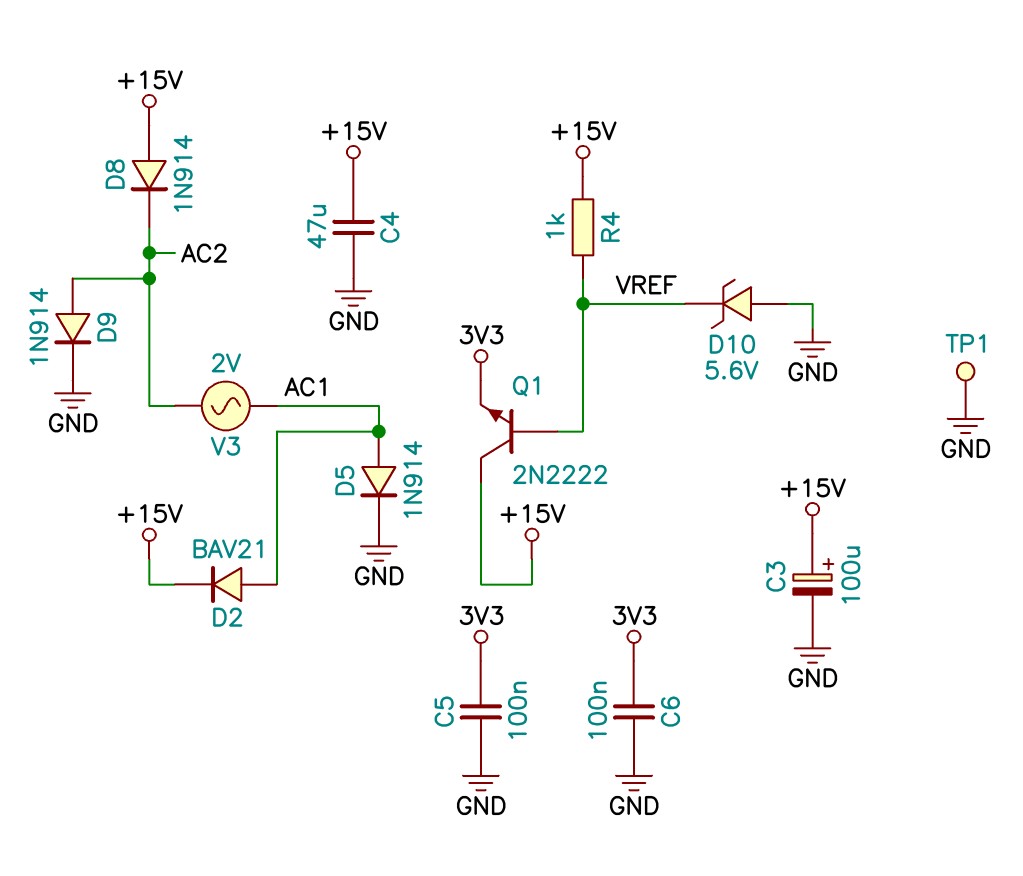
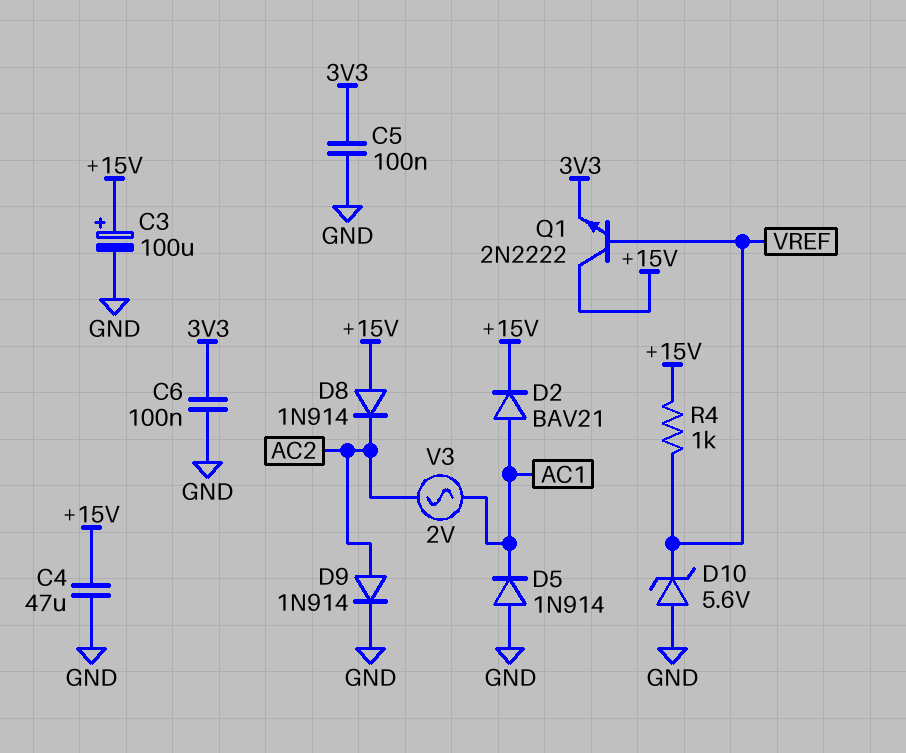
D5: diode 1N914 (A AC1, K GND) -> diode 1N914 (A GND, K AC1)
TP1: test point (GND) -> none

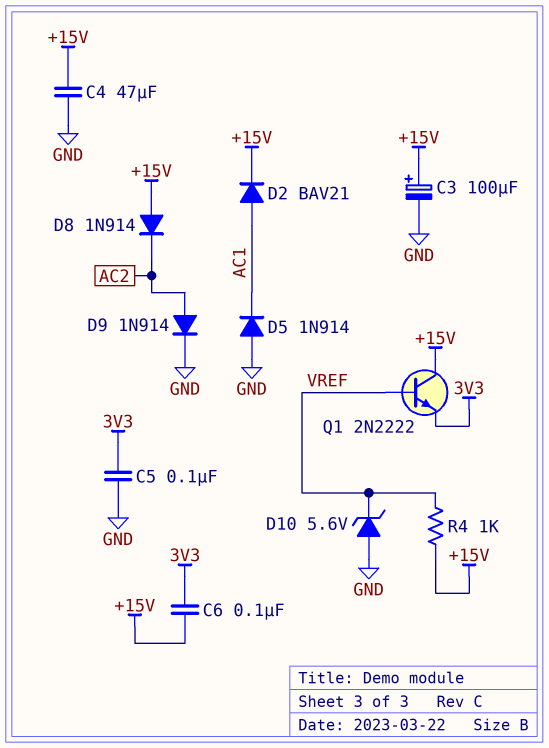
C6: 100nF (3V3, GND) -> 100nF (+15V, 3V3)
V3: AC 2V (AC1, AC2) -> none

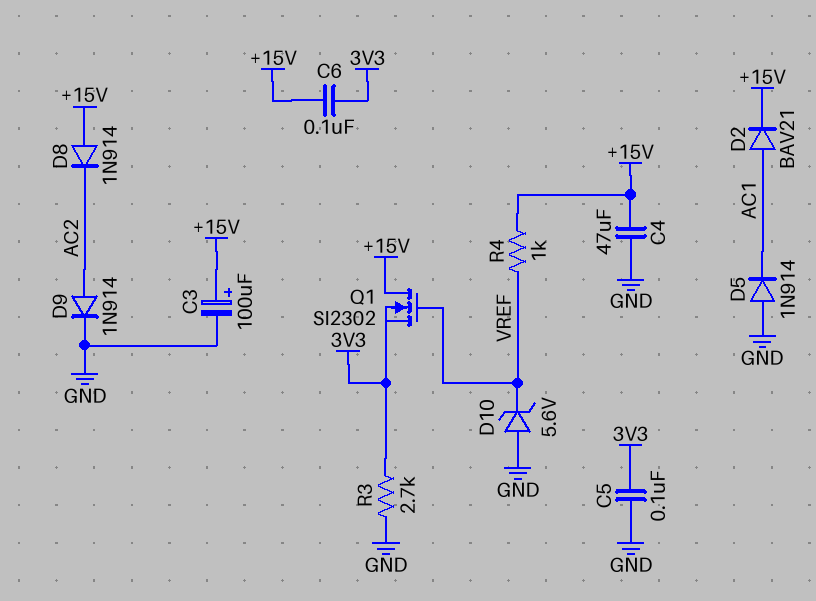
Q1: NPN 2N2222 (B VREF, C +15V, E 3V3) -> NMOS SI2302 (G VREF, D +15V, S 3V3)
R3: none -> 2.7k (3V3, GND)

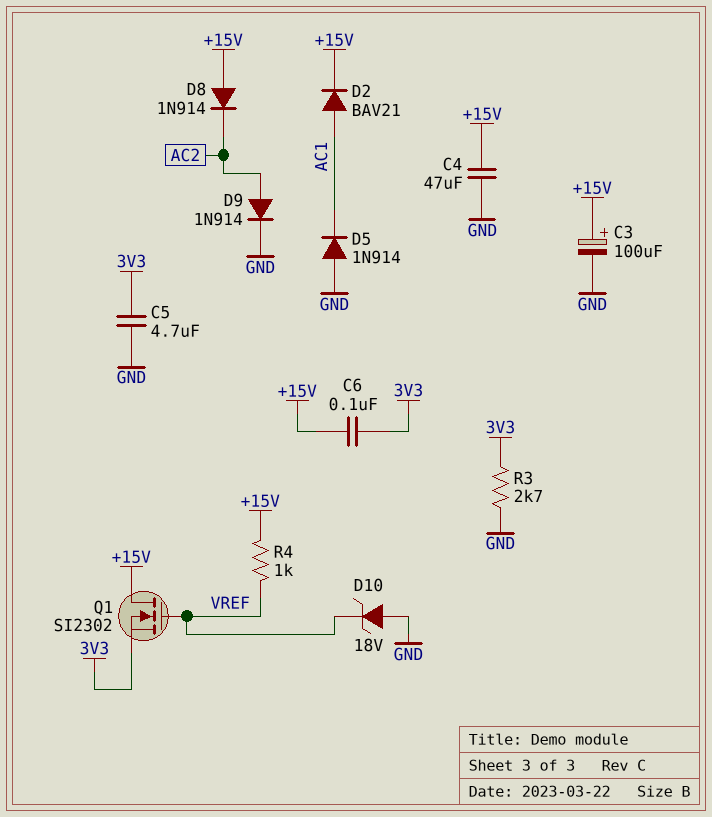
C5: 100nF (3V3, GND) -> 4.7uF (3V3, GND)
D10: zener 5.6V (A GND, K VREF) -> zener 18V (A GND, K VREF)

